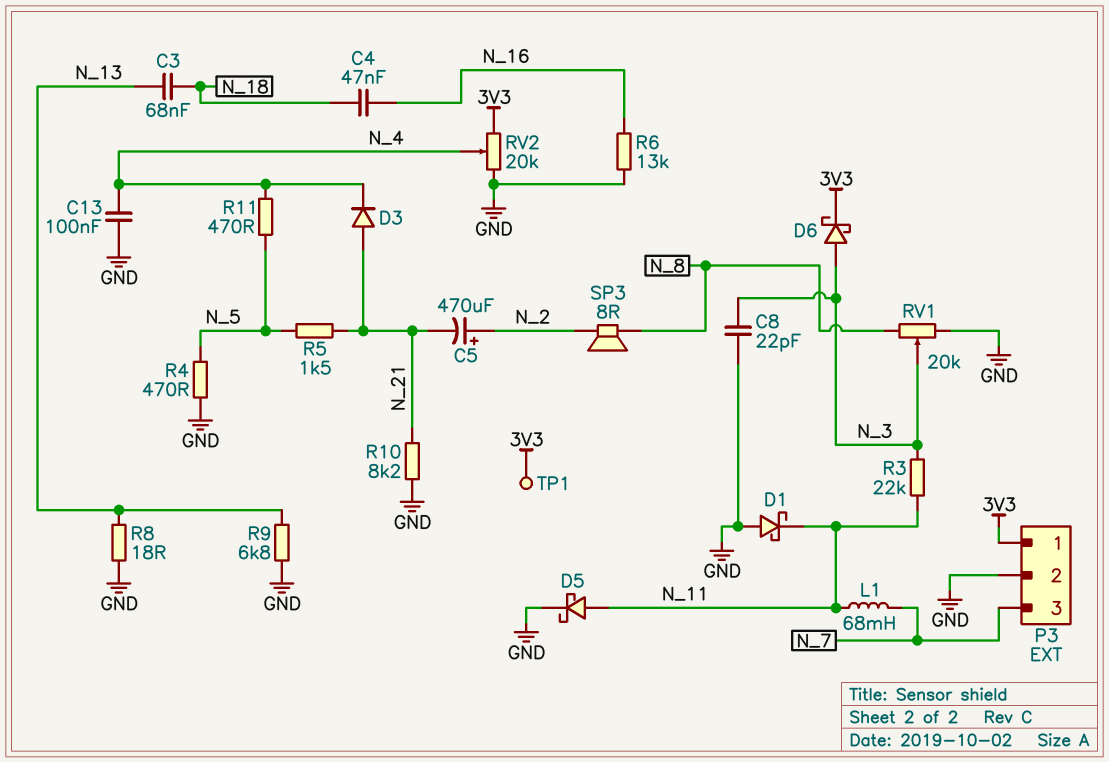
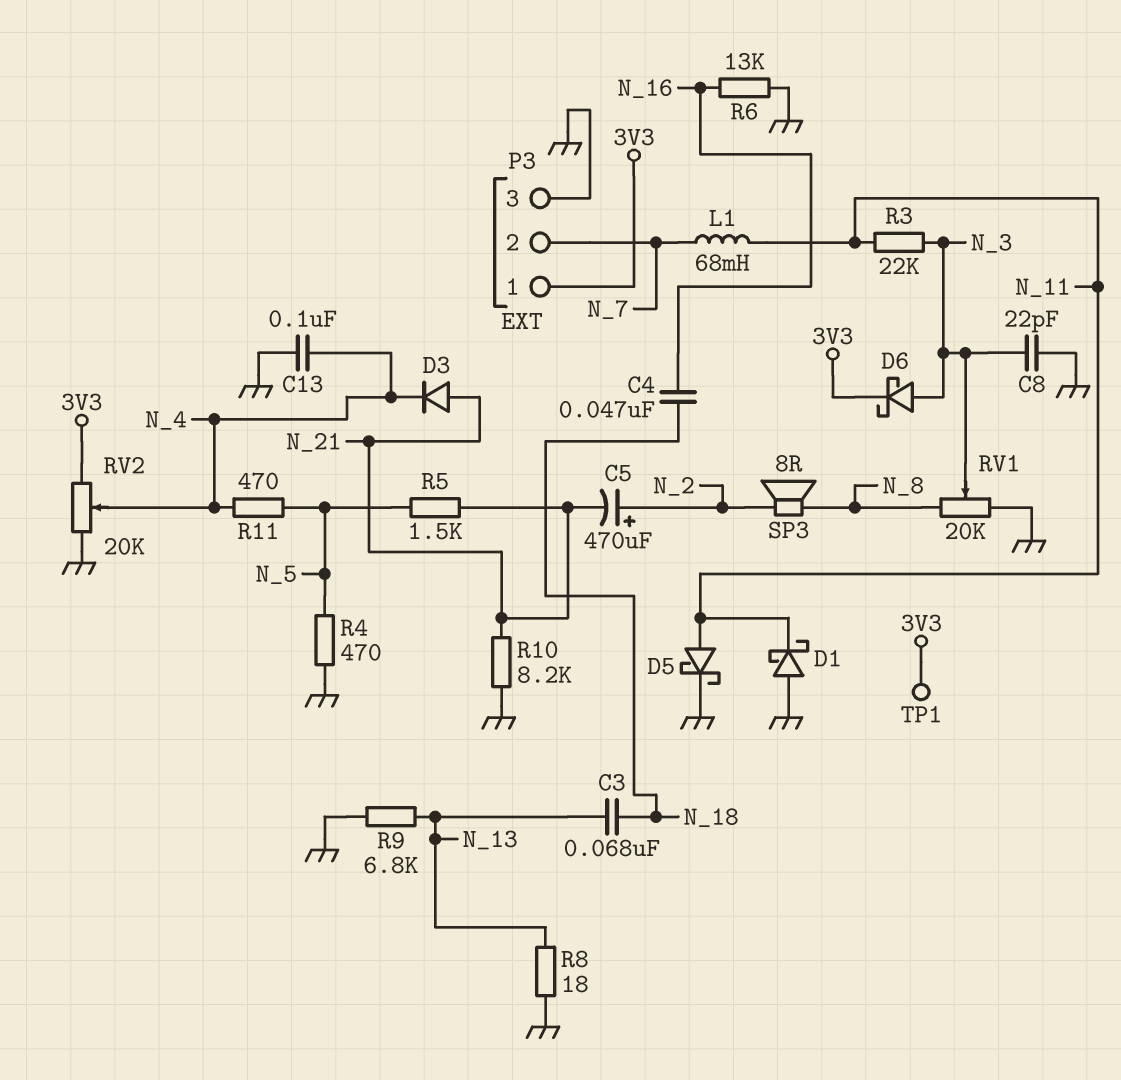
P3 pin 2: GND -> N_7
P3 pin 3: N_7 -> GND

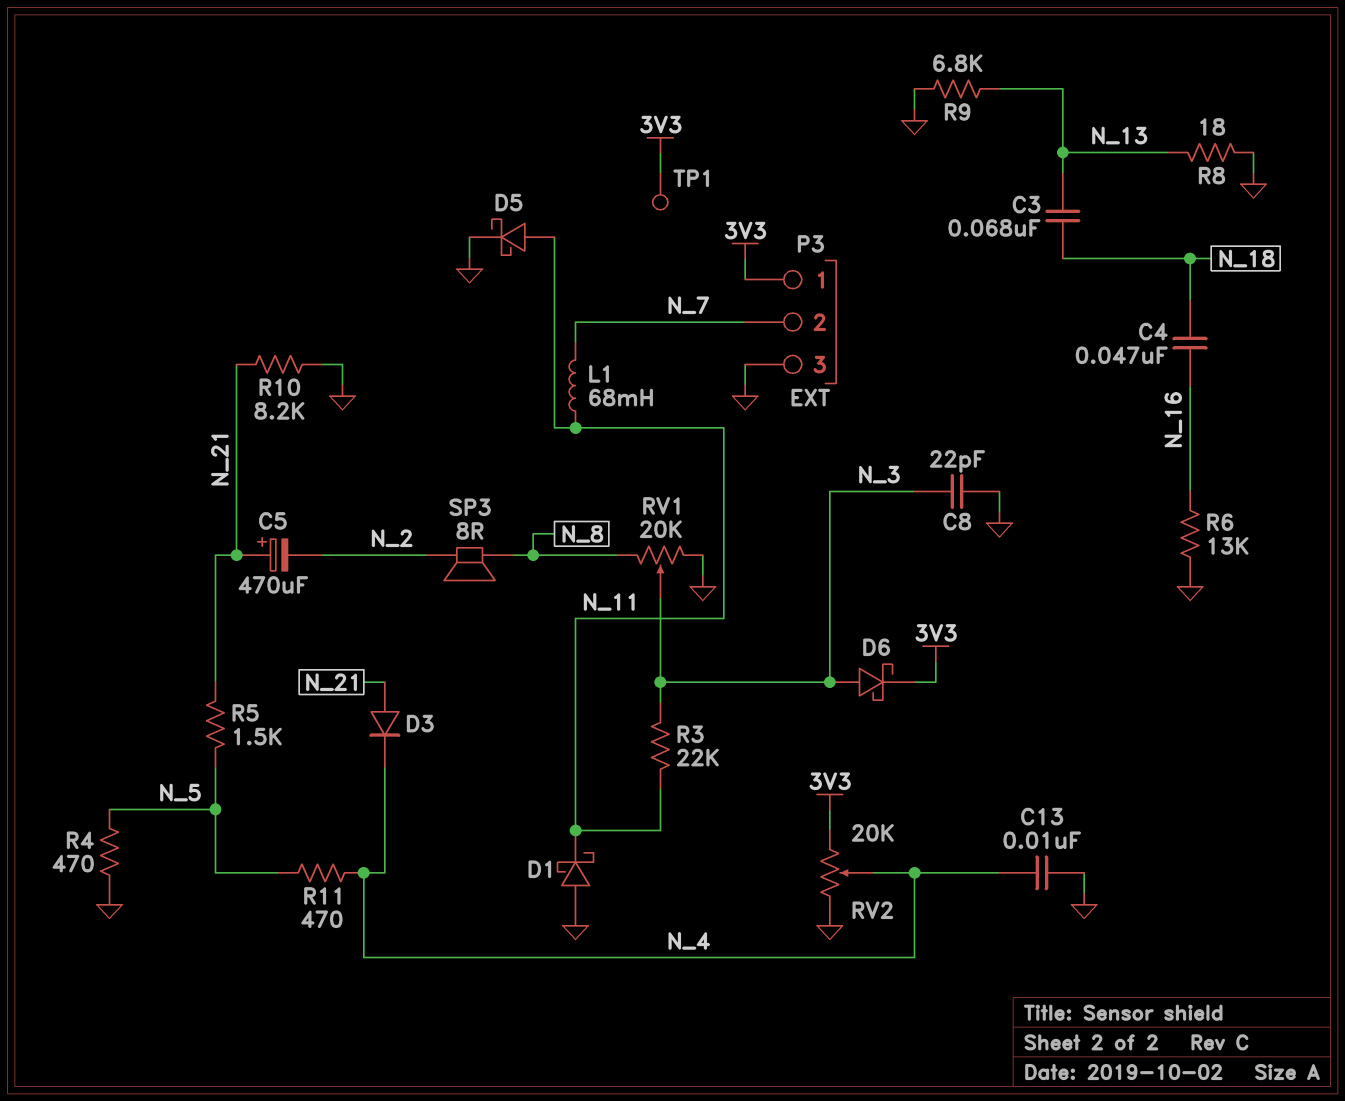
C5: 470uF (plus N_2, minus N_21) -> 470uF (plus N_21, minus N_2)
C13: 100nF (GND, N_4) -> 10nF (GND, N_4)

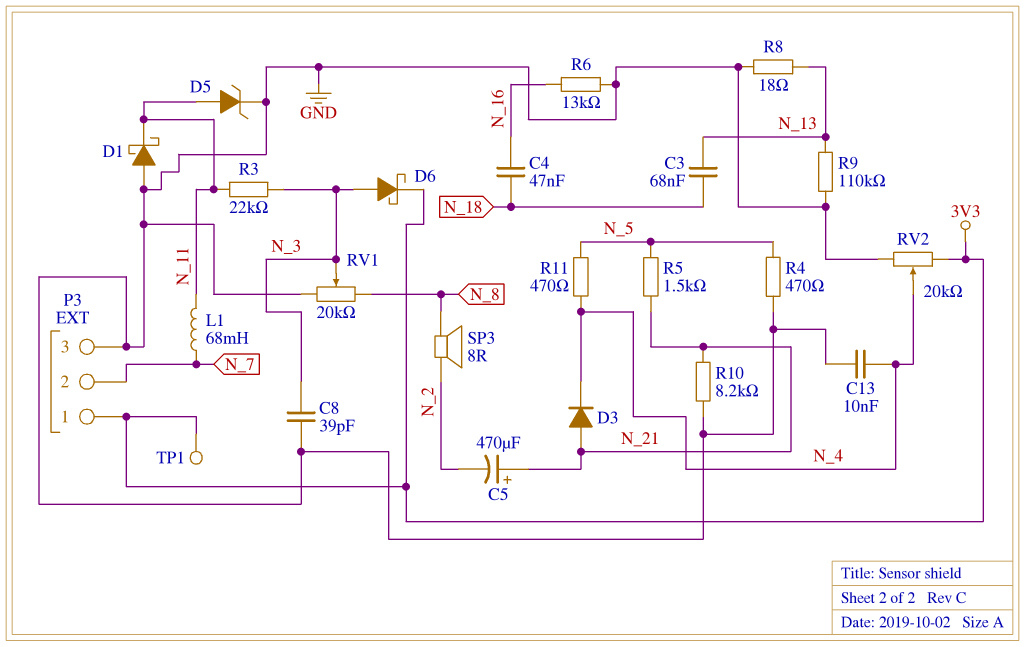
C8: 22pF (GND, N_3) -> 39pF (GND, N_3)
D5: schottky (A N_11, K GND) -> zener (A N_11, K GND)
R9: 6.8k (GND, N_13) -> 110k (GND, N_13)

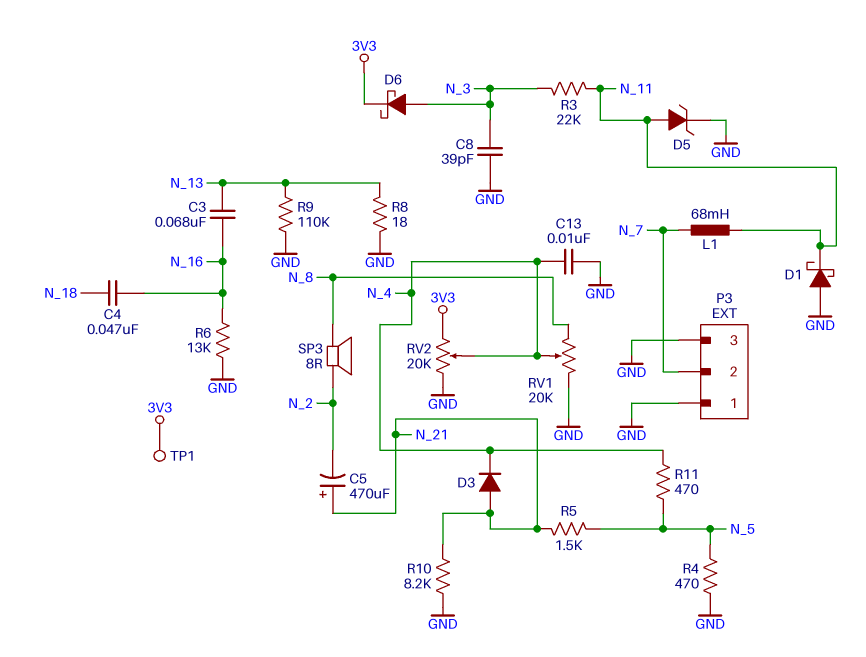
C3: 68nF (N_13, N_18) -> 68nF (N_13, N_16)
P3 pin 1: 3V3 -> GND
RV1: 20k (GND, N_8, wiper N_3) -> 20k (GND, N_8, wiper N_4)

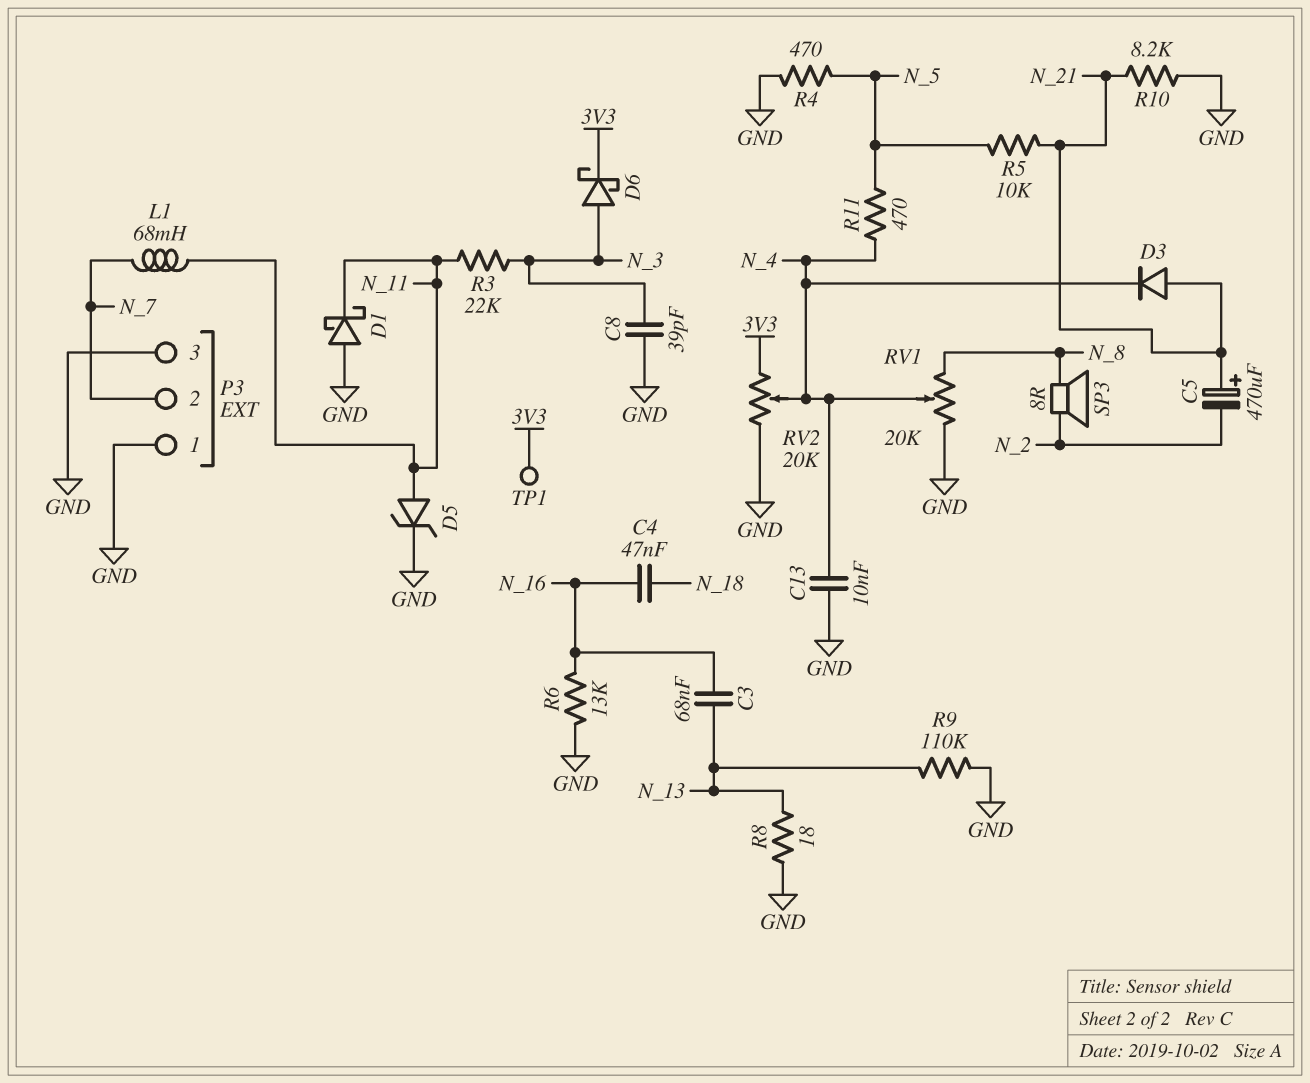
R5: 1.5k (N_5, N_21) -> 10k (N_5, N_21)

